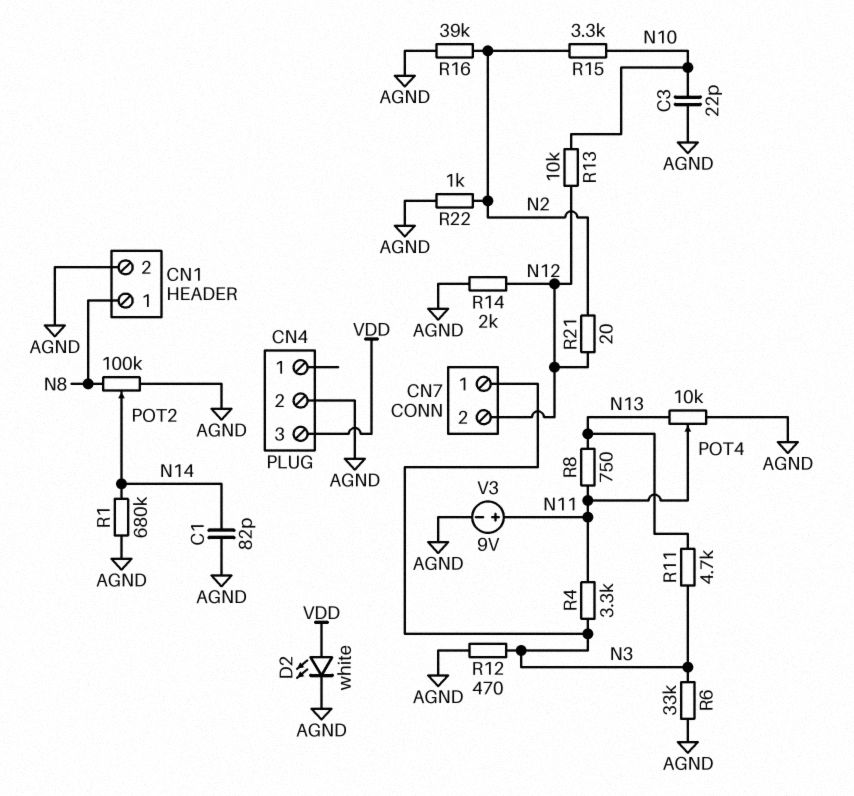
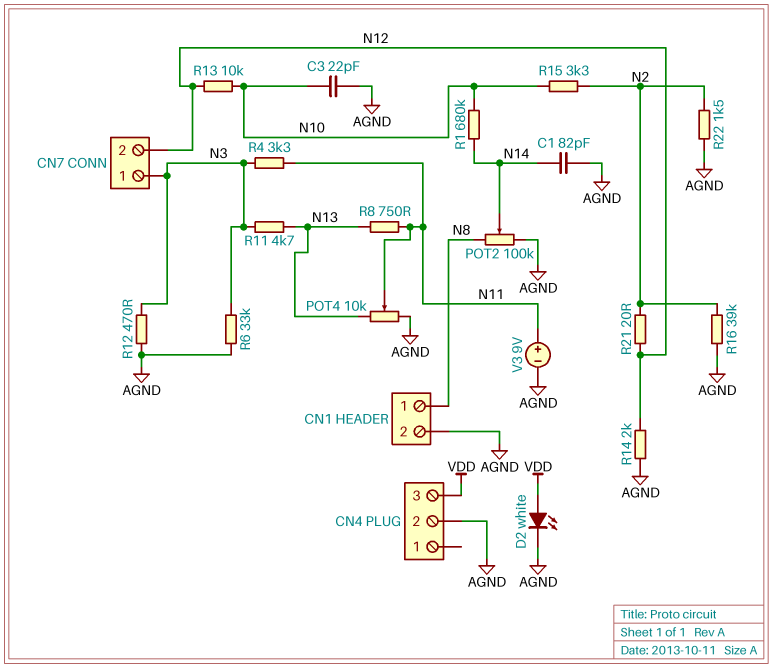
R1: 680k (AGND, N14) -> 680k (N10, N14)
R22: 1k (AGND, N2) -> 1.5k (AGND, N2)

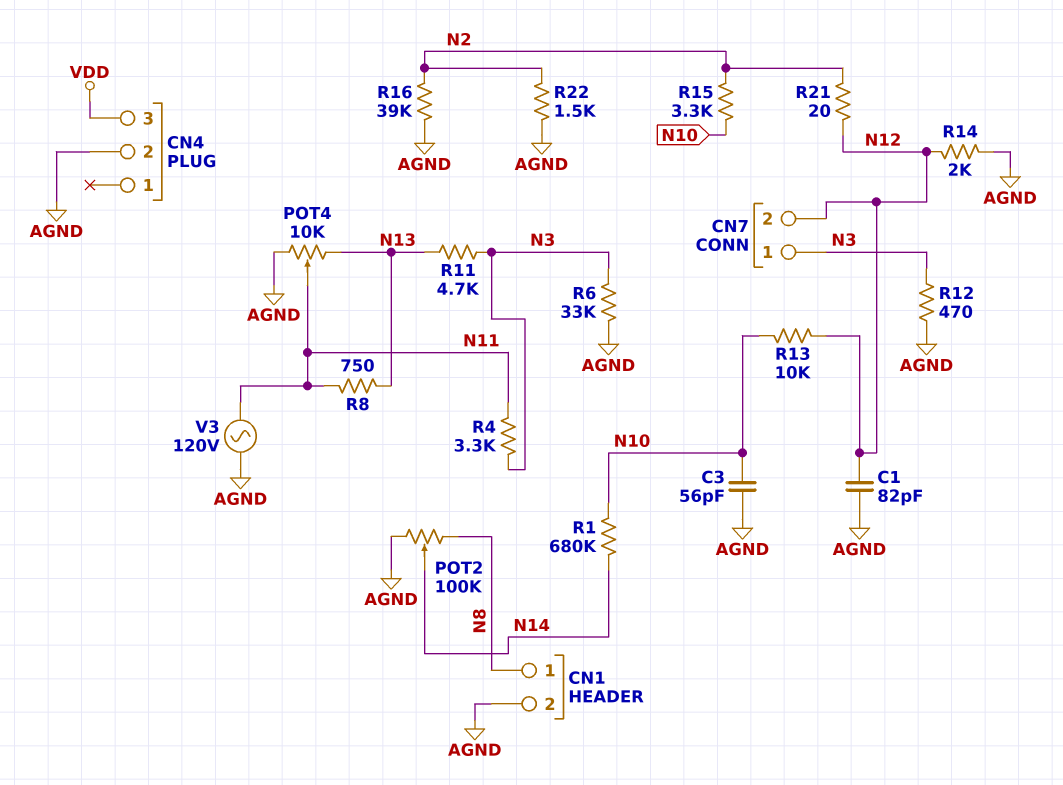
C1: 82pF (AGND, N14) -> 82pF (AGND, N12)
C3: 22pF (AGND, N10) -> 56pF (AGND, N10)
D2: LED white (A VDD, K AGND) -> none
V3: 9V (plus N11, minus AGND) -> AC 120V (AGND, N11)

